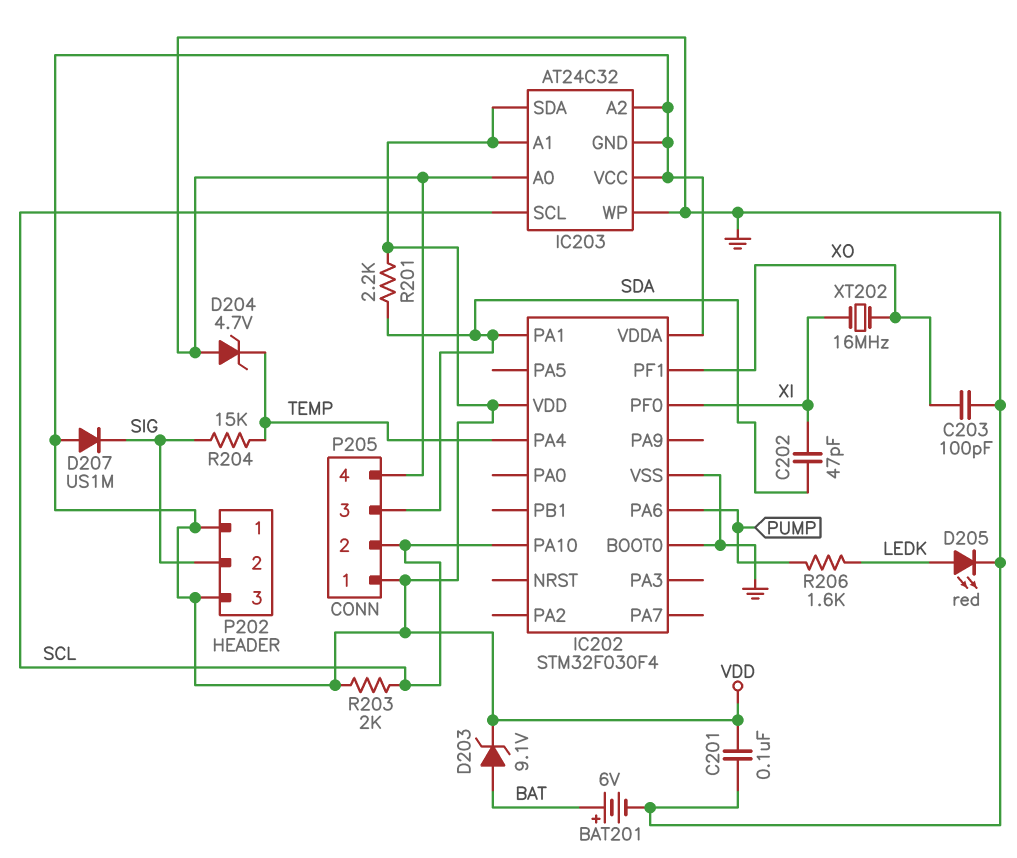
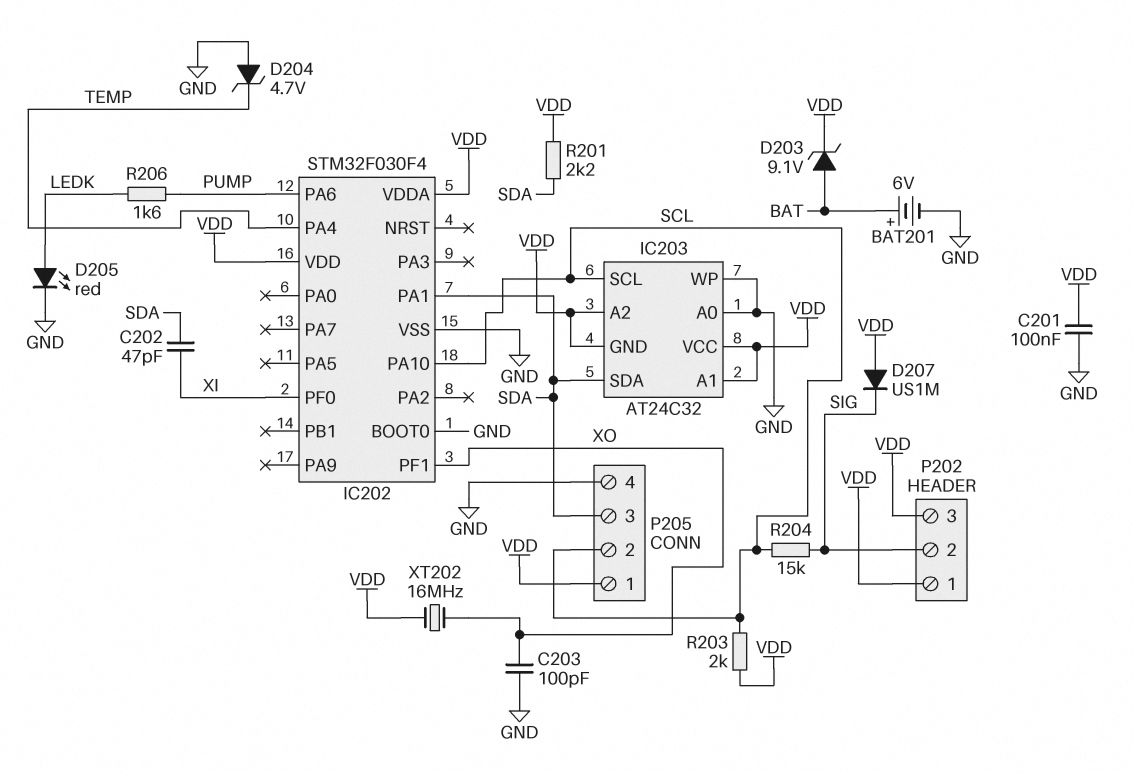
IC203 pin SDA: VDD -> SDA
R204: 15k (SIG, TEMP) -> 15k (SCL, SIG)
XT202: 16MHz (XI, XO) -> 16MHz (VDD, XO)

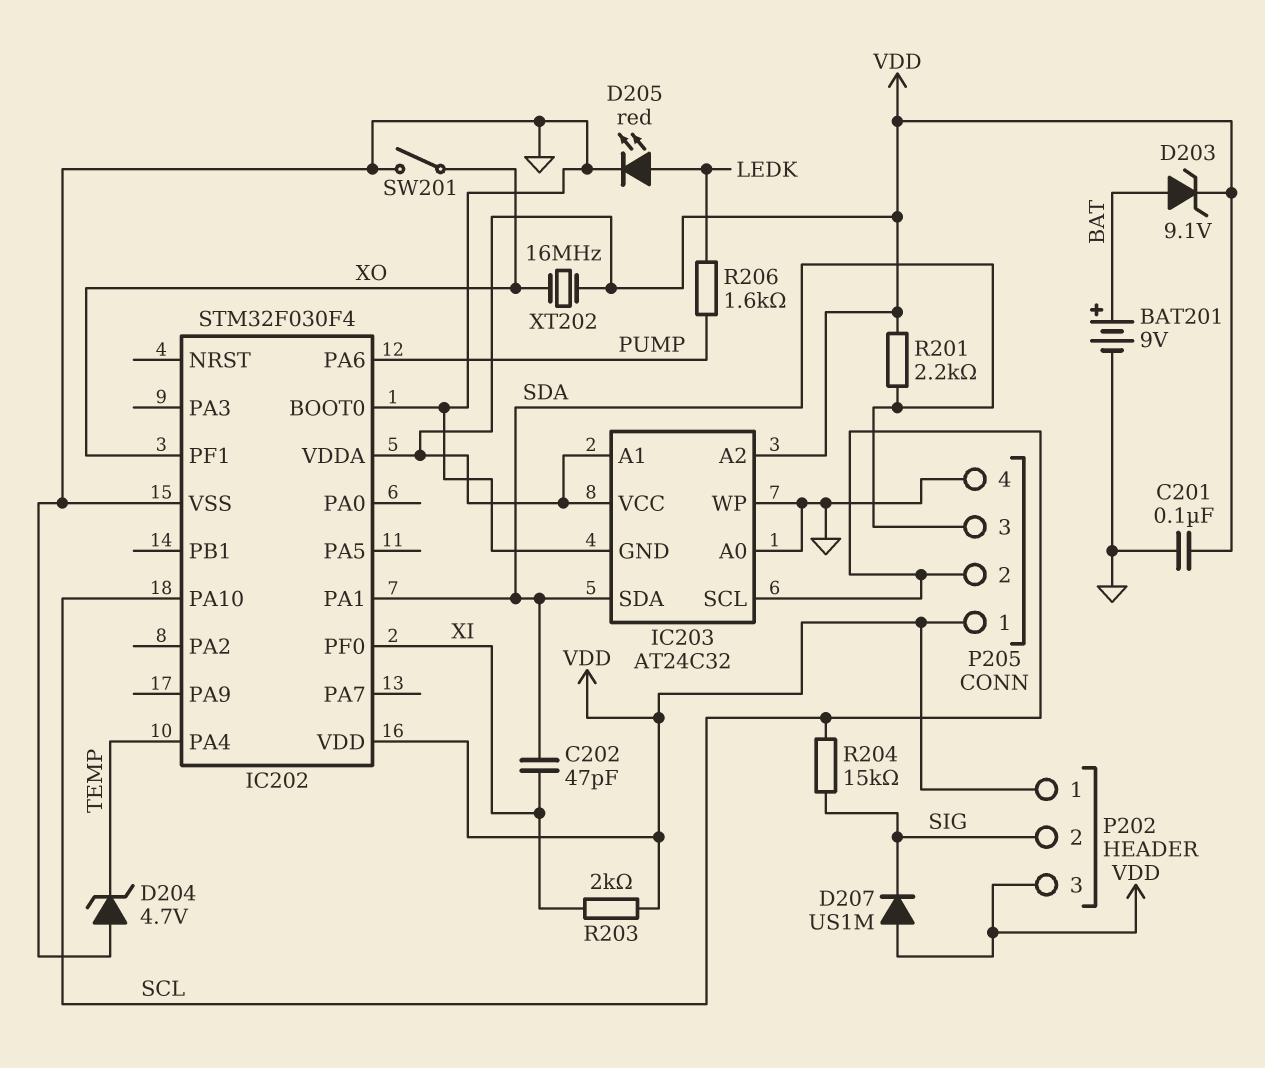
BAT201: 6V (plus BAT, minus GND) -> 9V (plus BAT, minus GND)
C203: 100pF (GND, XO) -> none
IC203 pin GND: VDD -> GND
R203: 2k (SCL, VDD) -> 2k (VDD, XI)
SW201: none -> switch (GND, XO)

